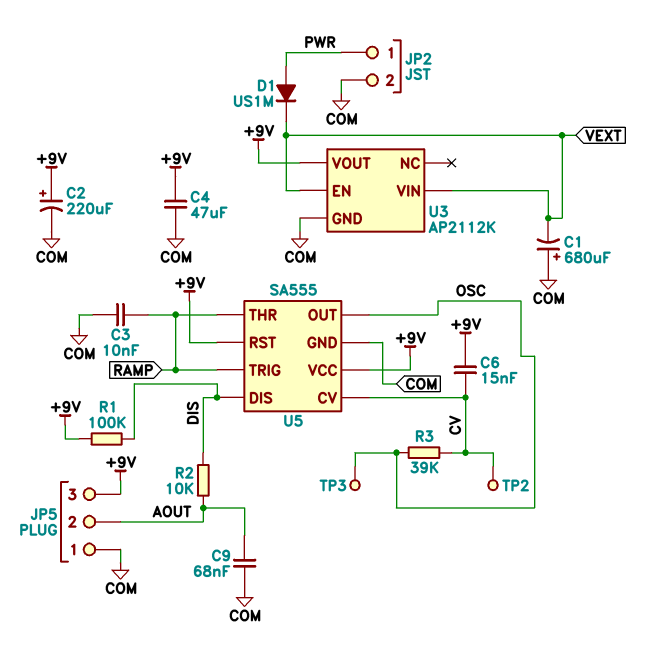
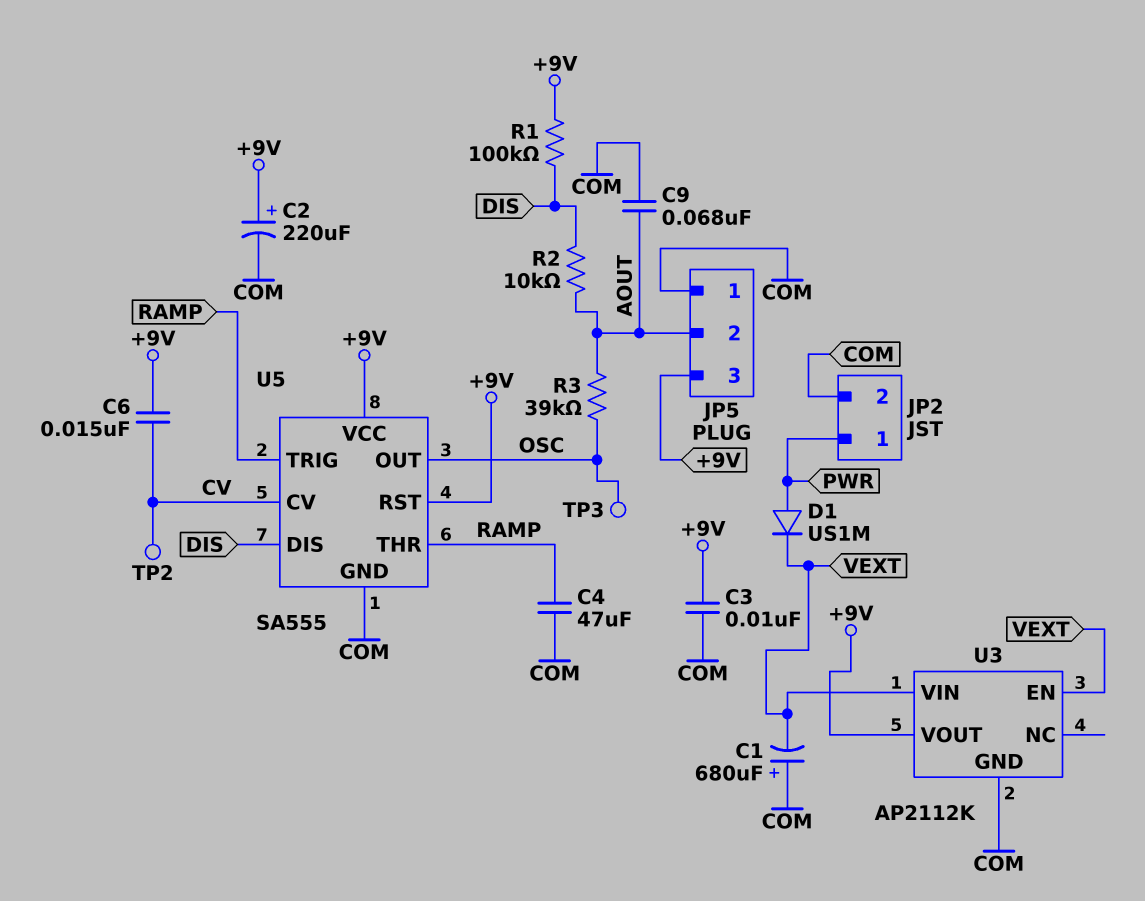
C3: 10nF (COM, RAMP) -> 10nF (+9V, COM)
C4: 47uF (+9V, COM) -> 47uF (COM, RAMP)
R3: 39k (CV, OSC) -> 39k (AOUT, OSC)

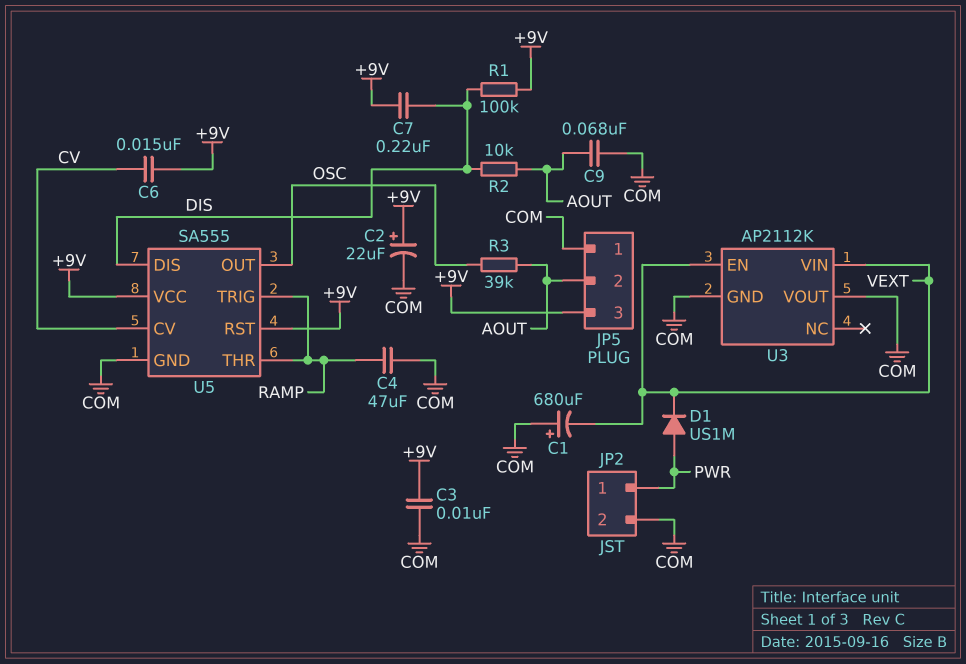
C2: 220uF (plus +9V, minus COM) -> 22uF (plus +9V, minus COM)
C7: none -> 220nF (+9V, DIS)
TP2: test point (CV) -> none
TP3: test point (OSC) -> none
U3 pin VOUT: +9V -> COM

